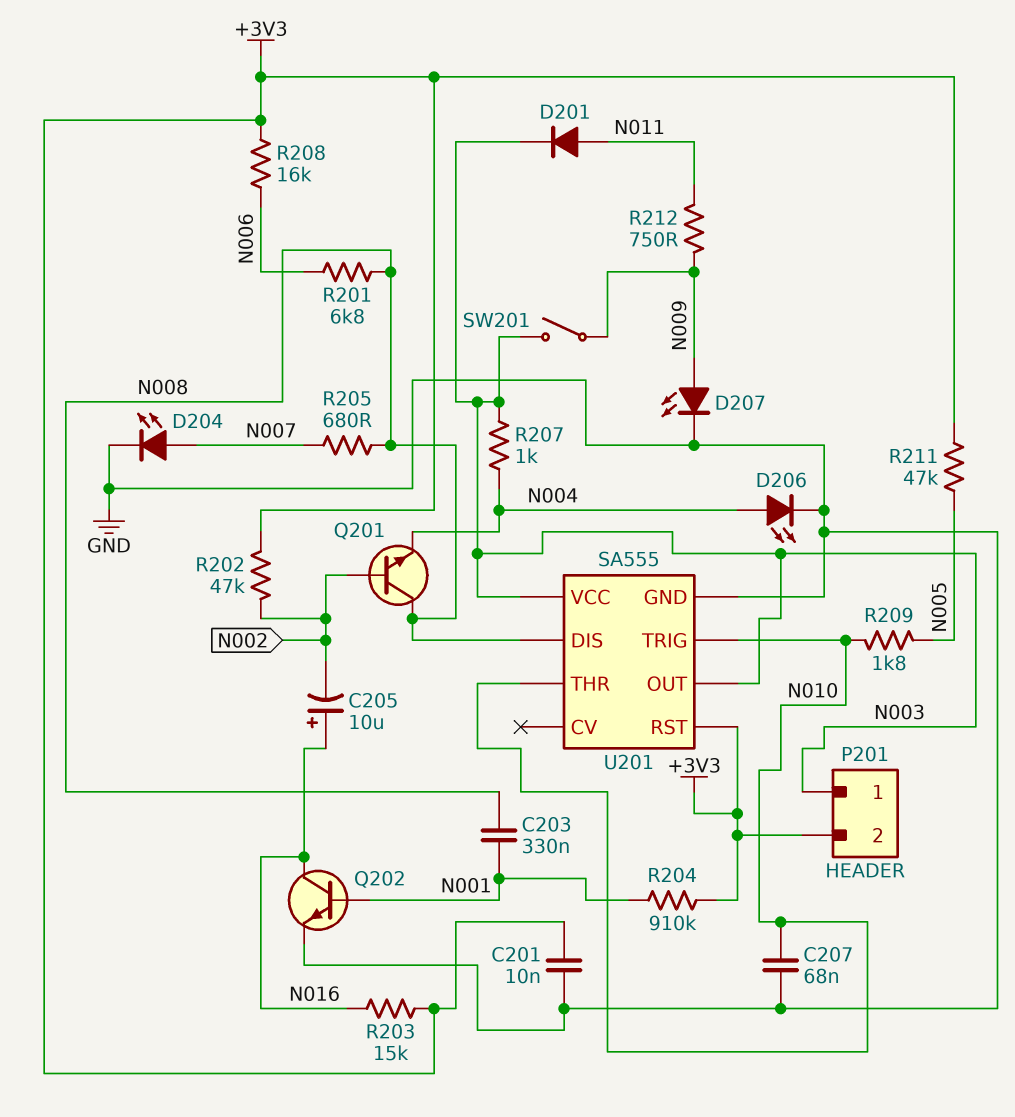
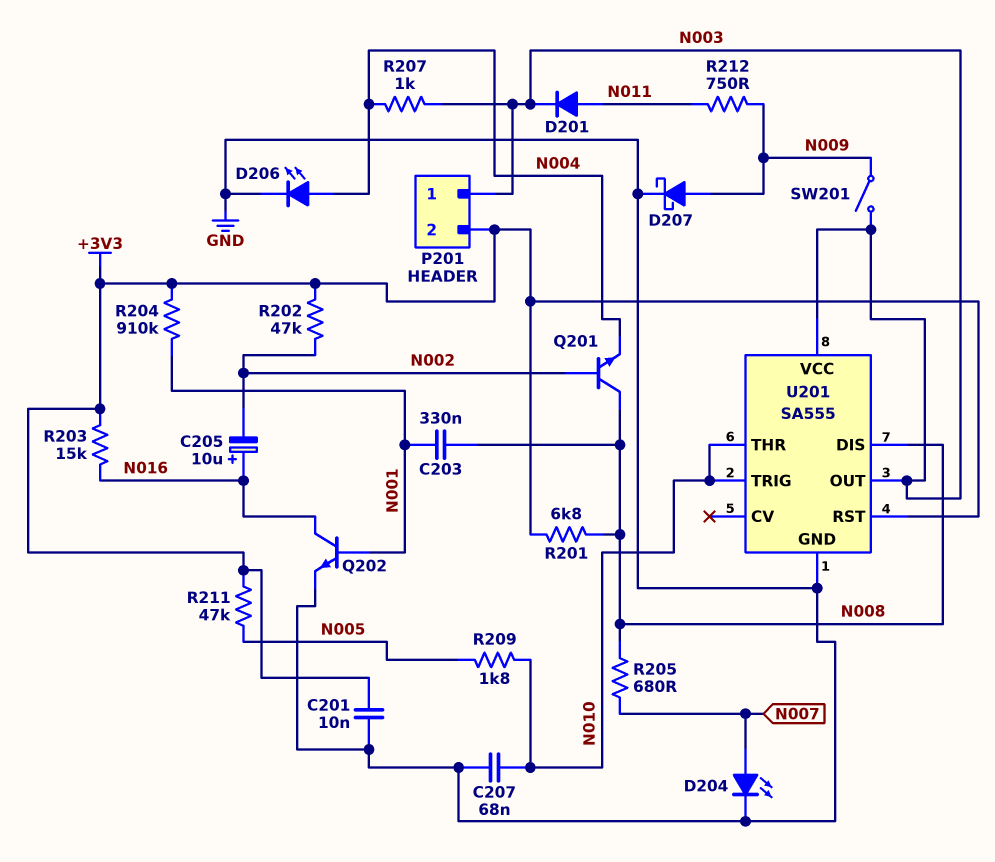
D207: LED (A N009, K GND) -> schottky (A N009, K GND)
R201: 6.8k (N006, N008) -> 6.8k (+3V3, N008)
R208: 16k (+3V3, N006) -> none

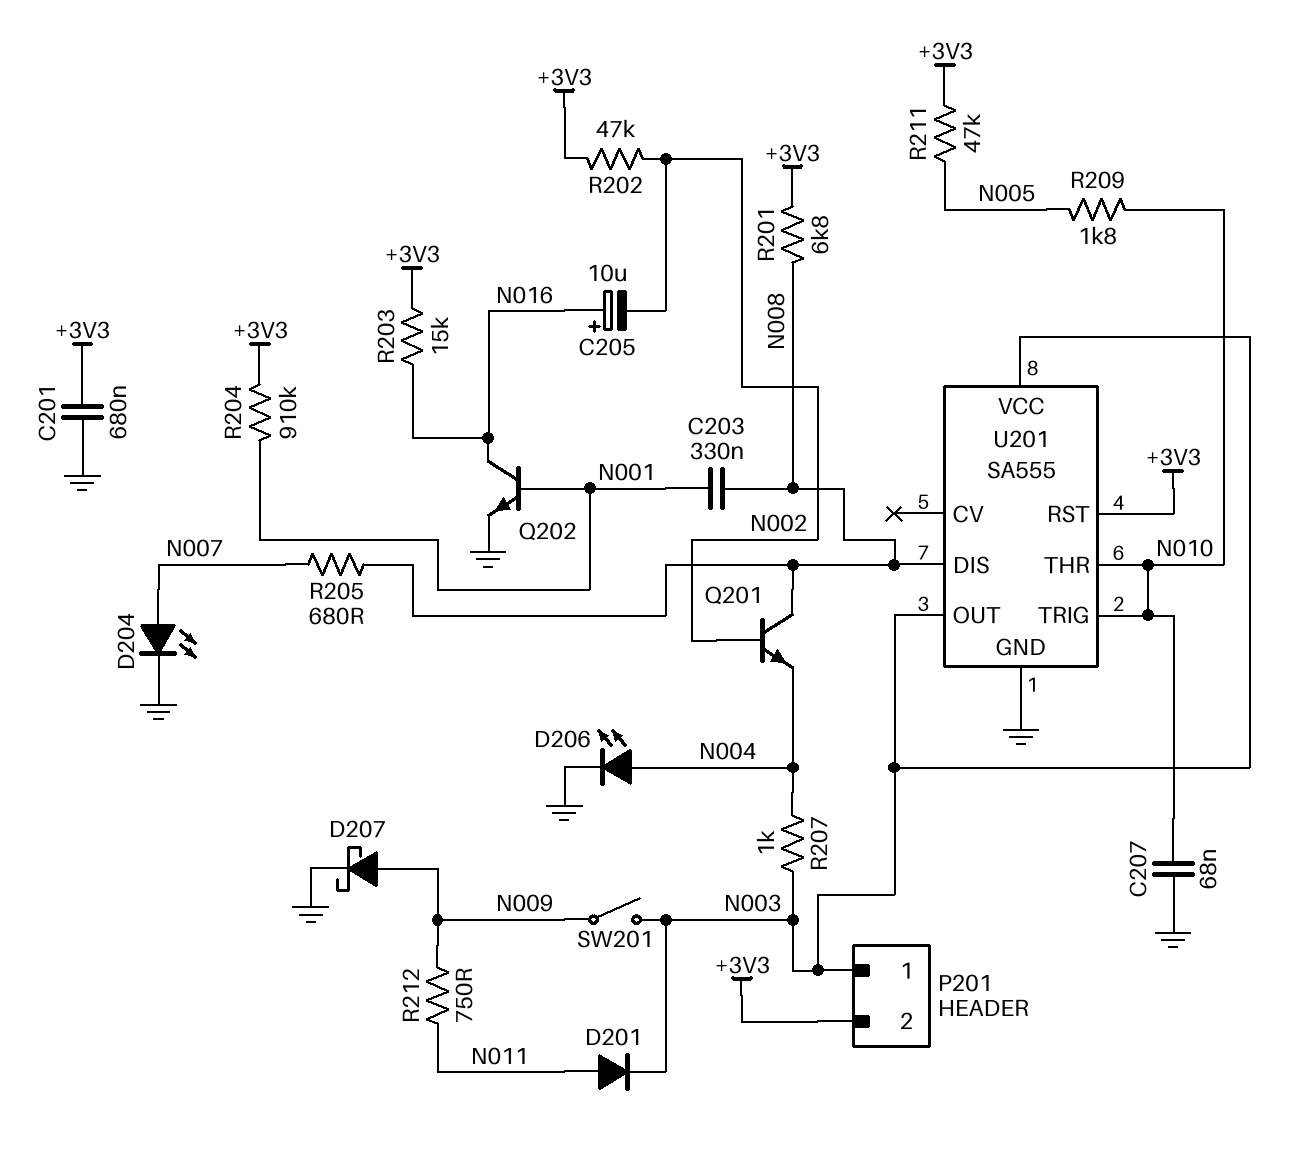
C201: 10nF (+3V3, GND) -> 680nF (+3V3, GND)

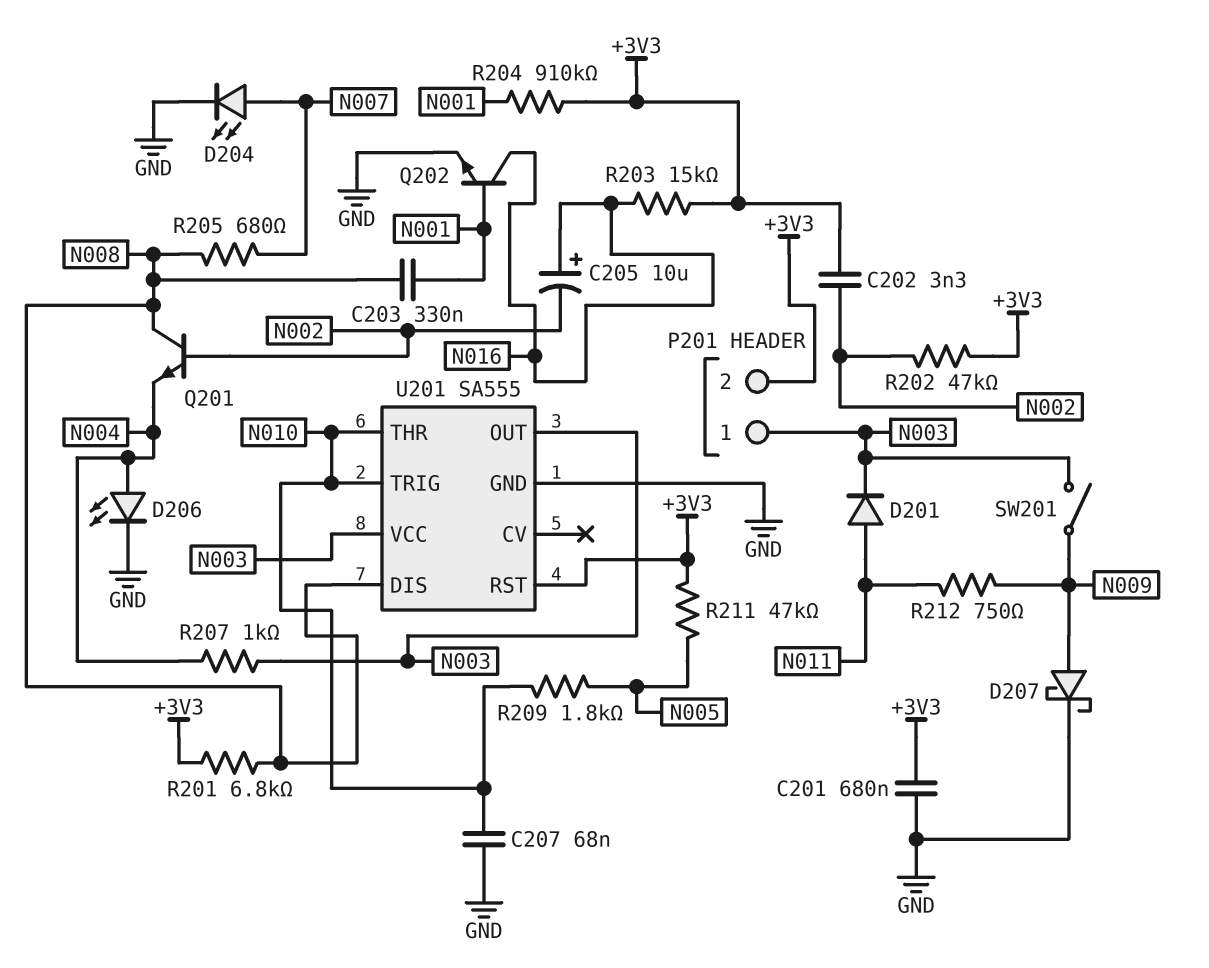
C202: none -> 3.3nF (+3V3, N002)

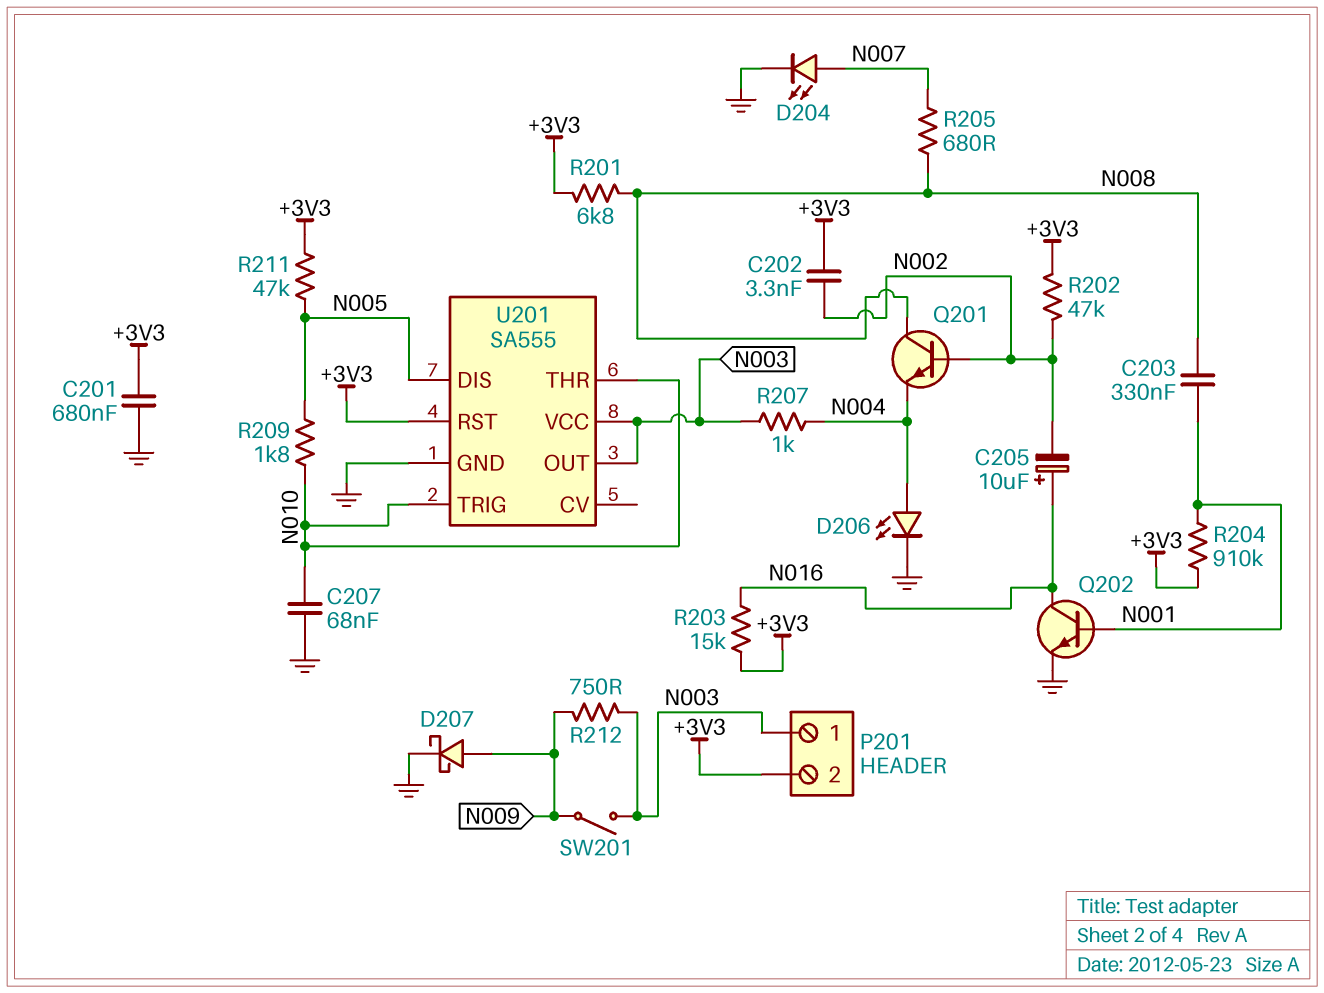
D201: diode (A N011, K N003) -> none
R212: 750 (N009, N011) -> 750 (N003, N009)
U201 pin DIS: N008 -> N005

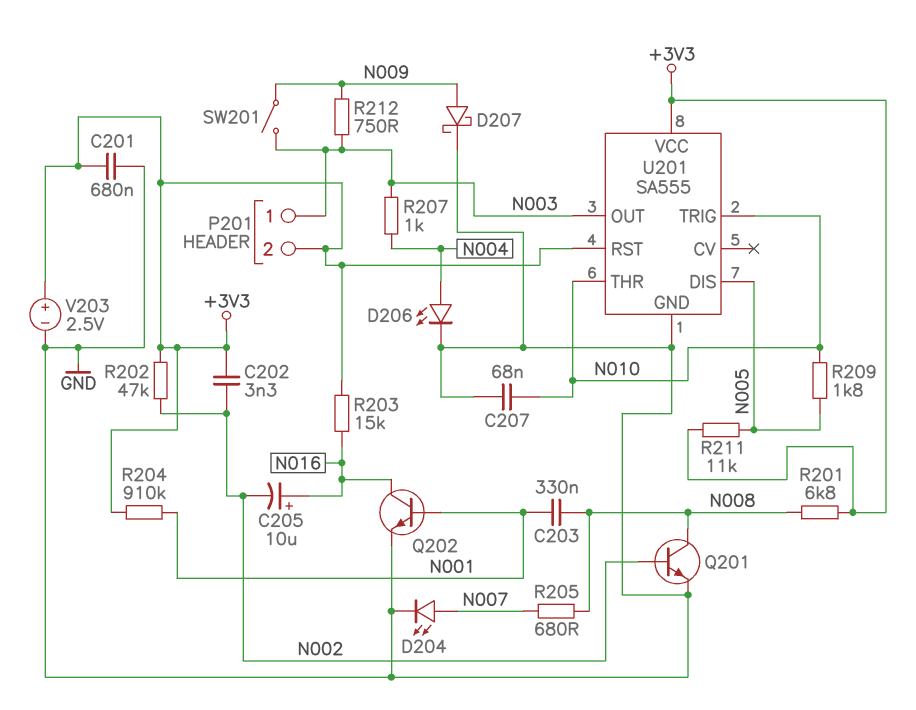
Q201: NPN (B N002, C N008, E N004) -> NPN (B N002, C N008, E GND)
R211: 47k (+3V3, N005) -> 11k (+3V3, N005)
U201 pin VCC: N003 -> +3V3
V203: none -> 2.5V (plus +3V3, minus GND)

